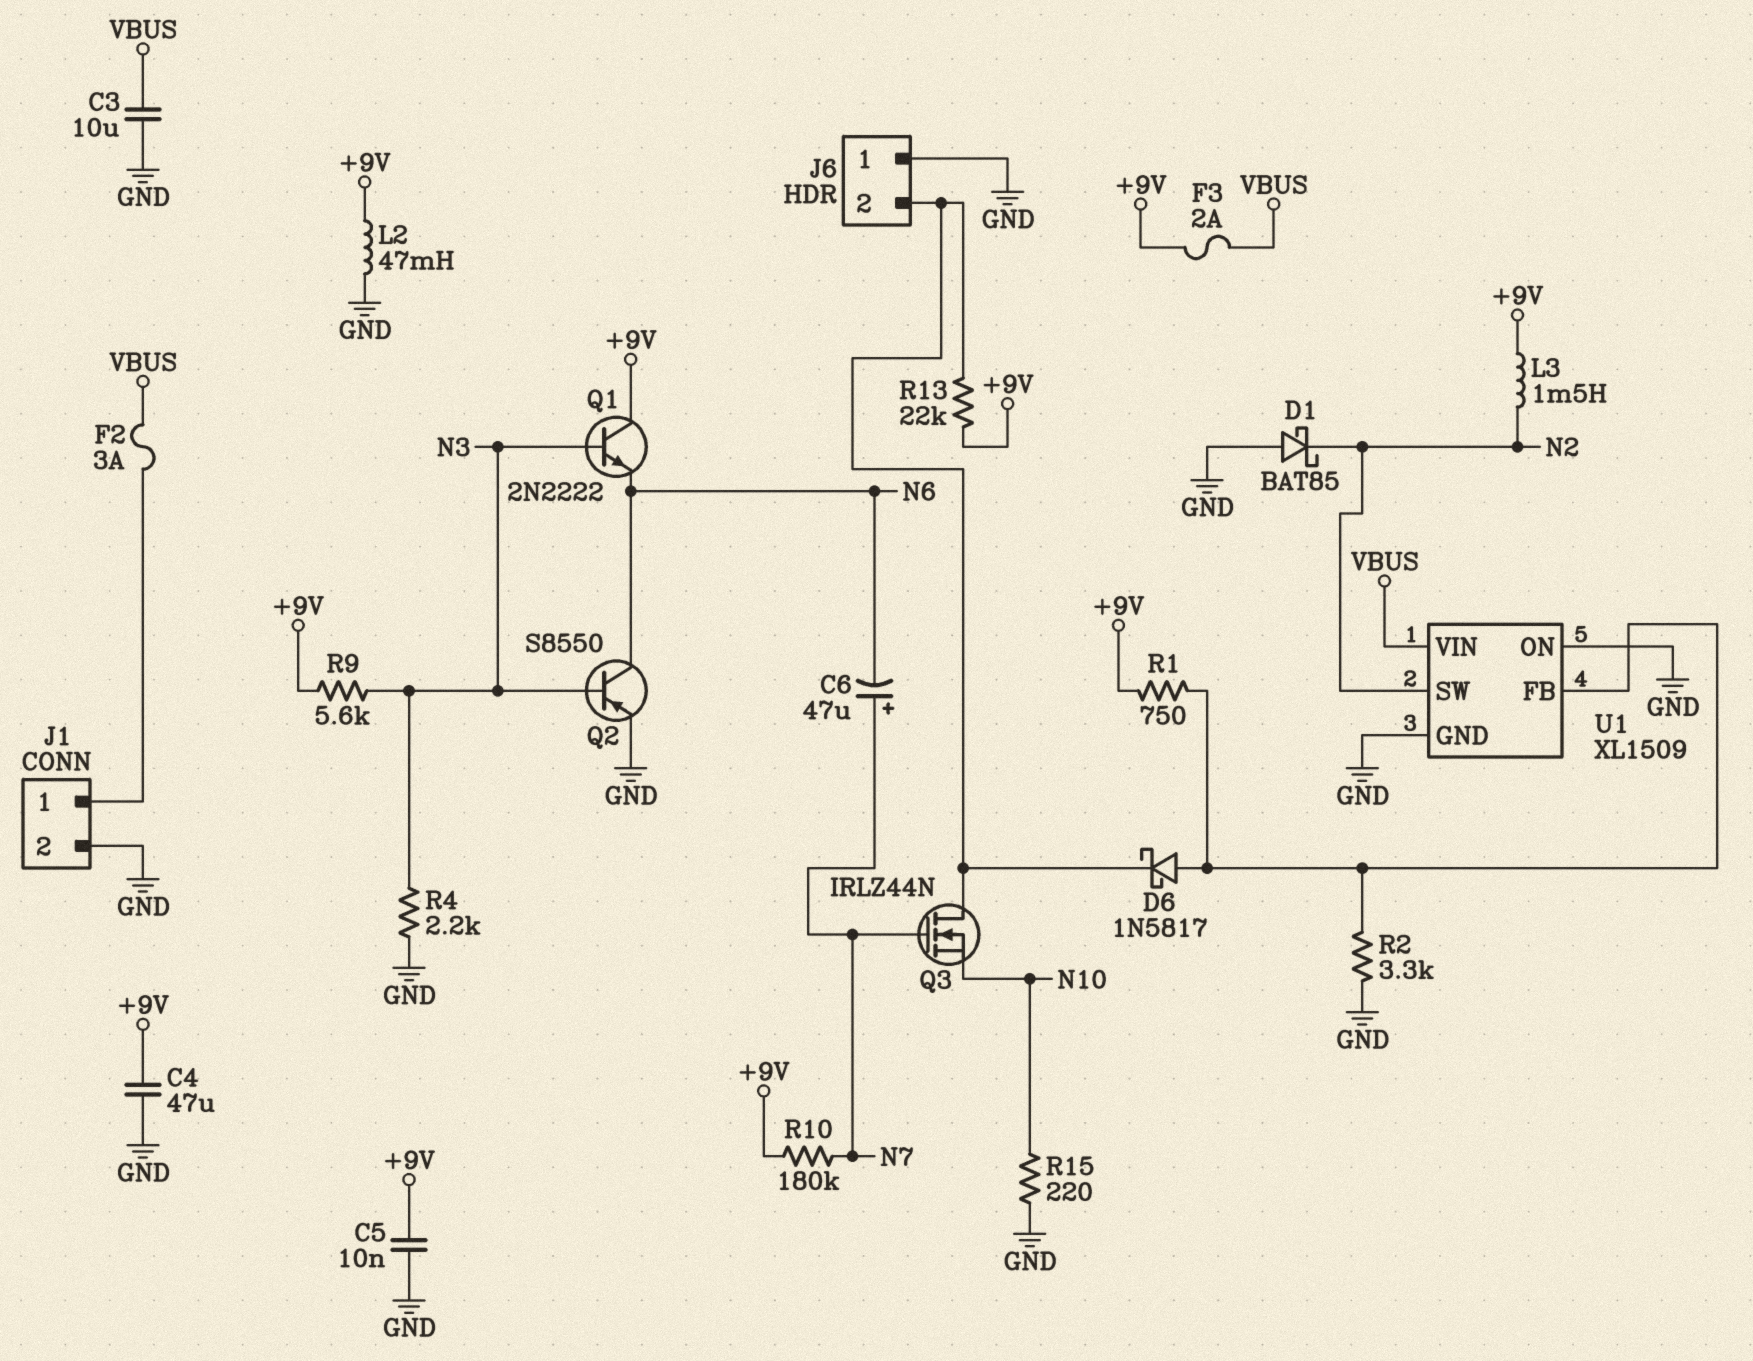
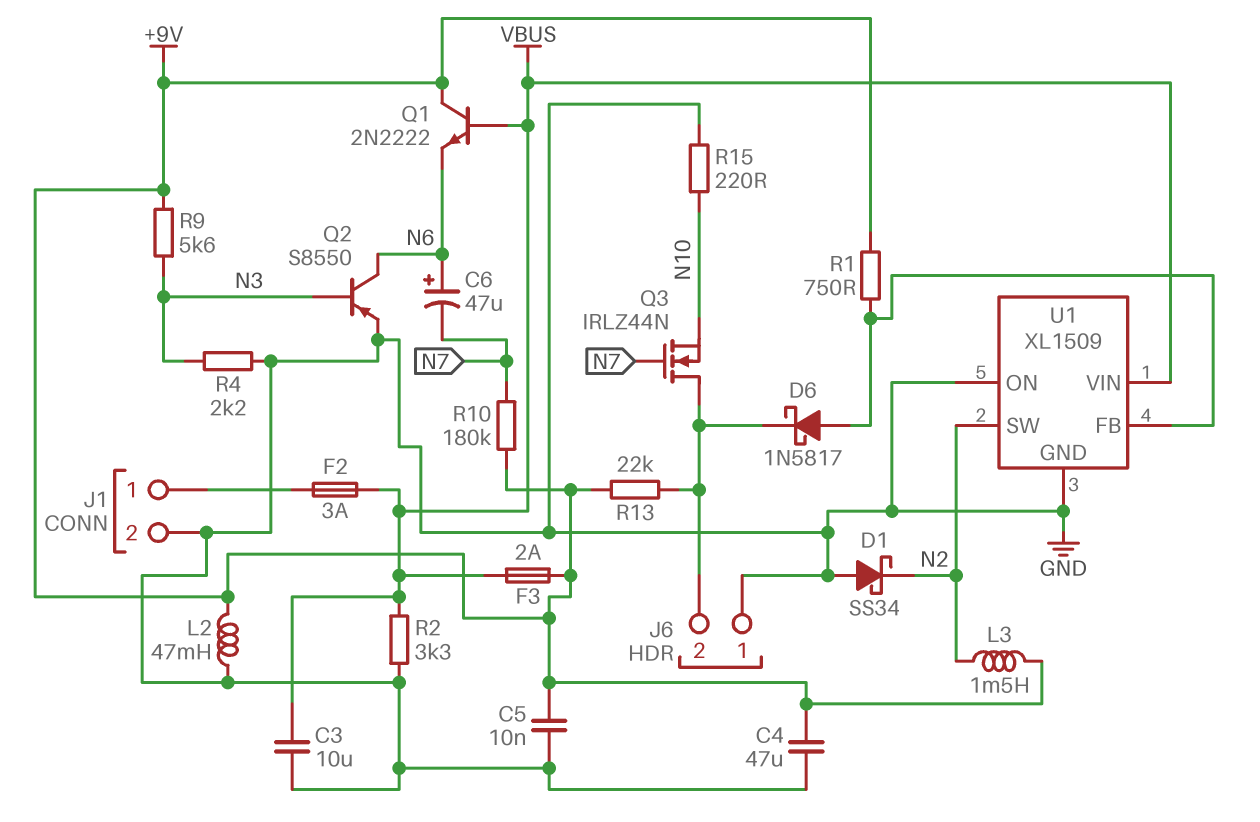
C6: 47uF (plus N7, minus N6) -> 47uF (plus N6, minus N7)
D1: schottky BAT85 (A GND, K N2) -> schottky SS34 (A GND, K N2)
Q1: NPN 2N2222 (B N3, C +9V, E N6) -> NPN 2N2222 (B VBUS, C +9V, E N6)
R2: 3.3k (GND, U1/FB) -> 3.3k (GND, VBUS)

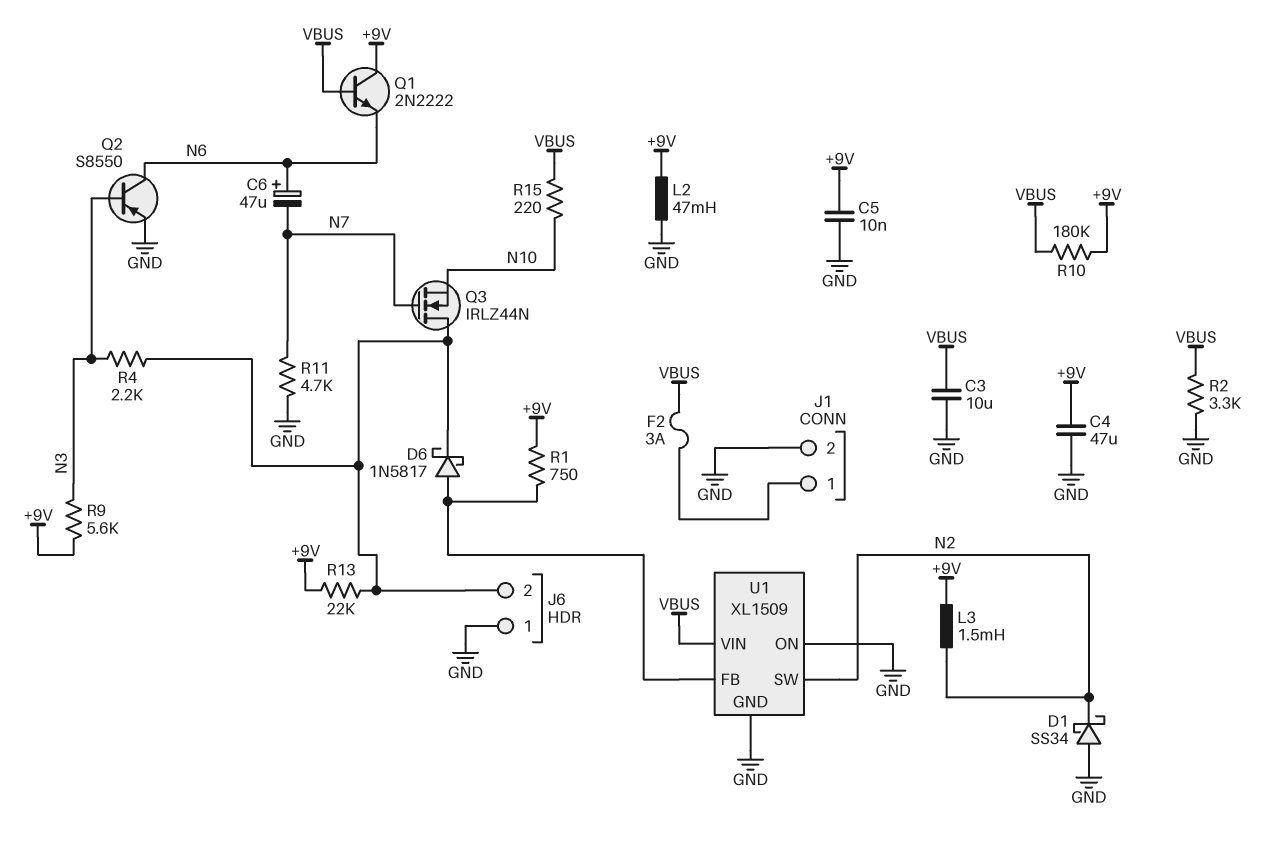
F3: 2A (+9V, VBUS) -> none
R4: 2.2k (GND, N3) -> 2.2k (J6/2, N3)
R10: 180k (+9V, N7) -> 180k (+9V, VBUS)
R11: none -> 4.7k (GND, N7)
R15: 220 (GND, N10) -> 220 (N10, VBUS)

